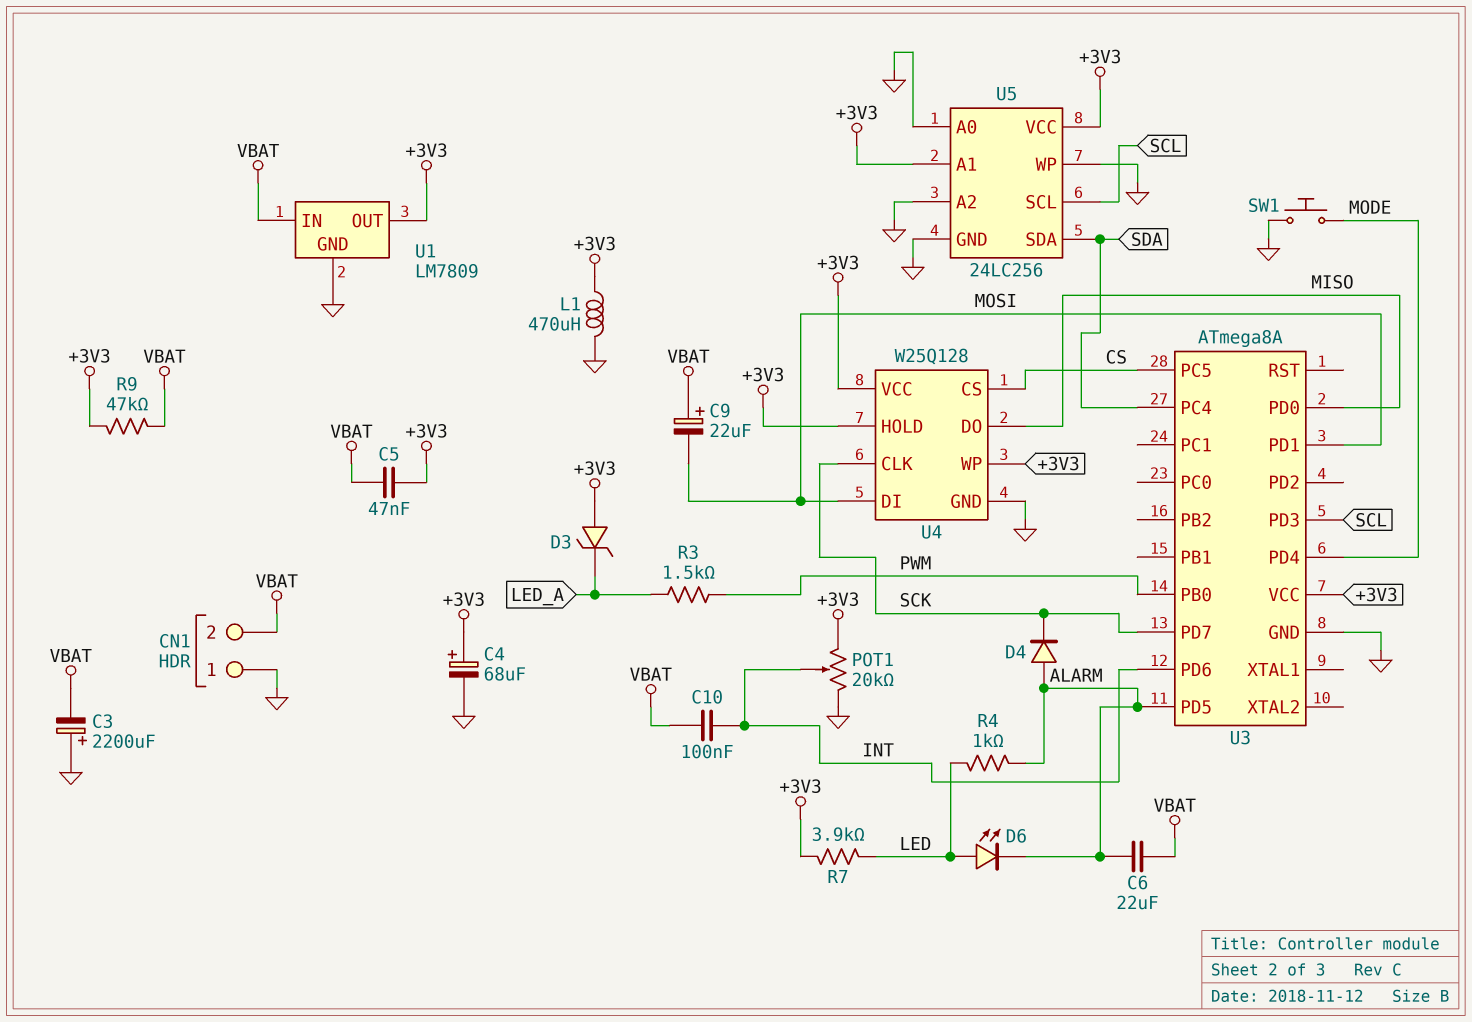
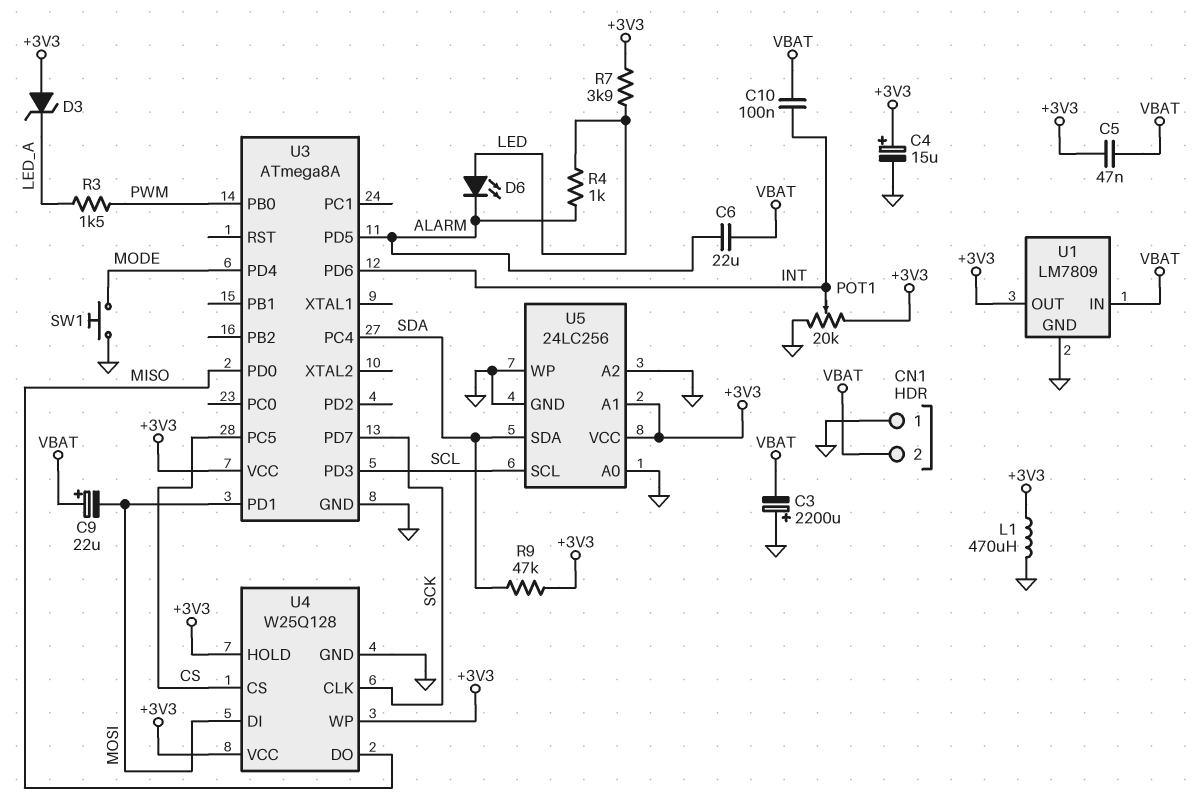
C4: 68uF (plus +3V3, minus GND) -> 15uF (plus +3V3, minus GND)
D4: diode (A ALARM, K SCK) -> none
R9: 47k (+3V3, VBAT) -> 47k (+3V3, SDA)

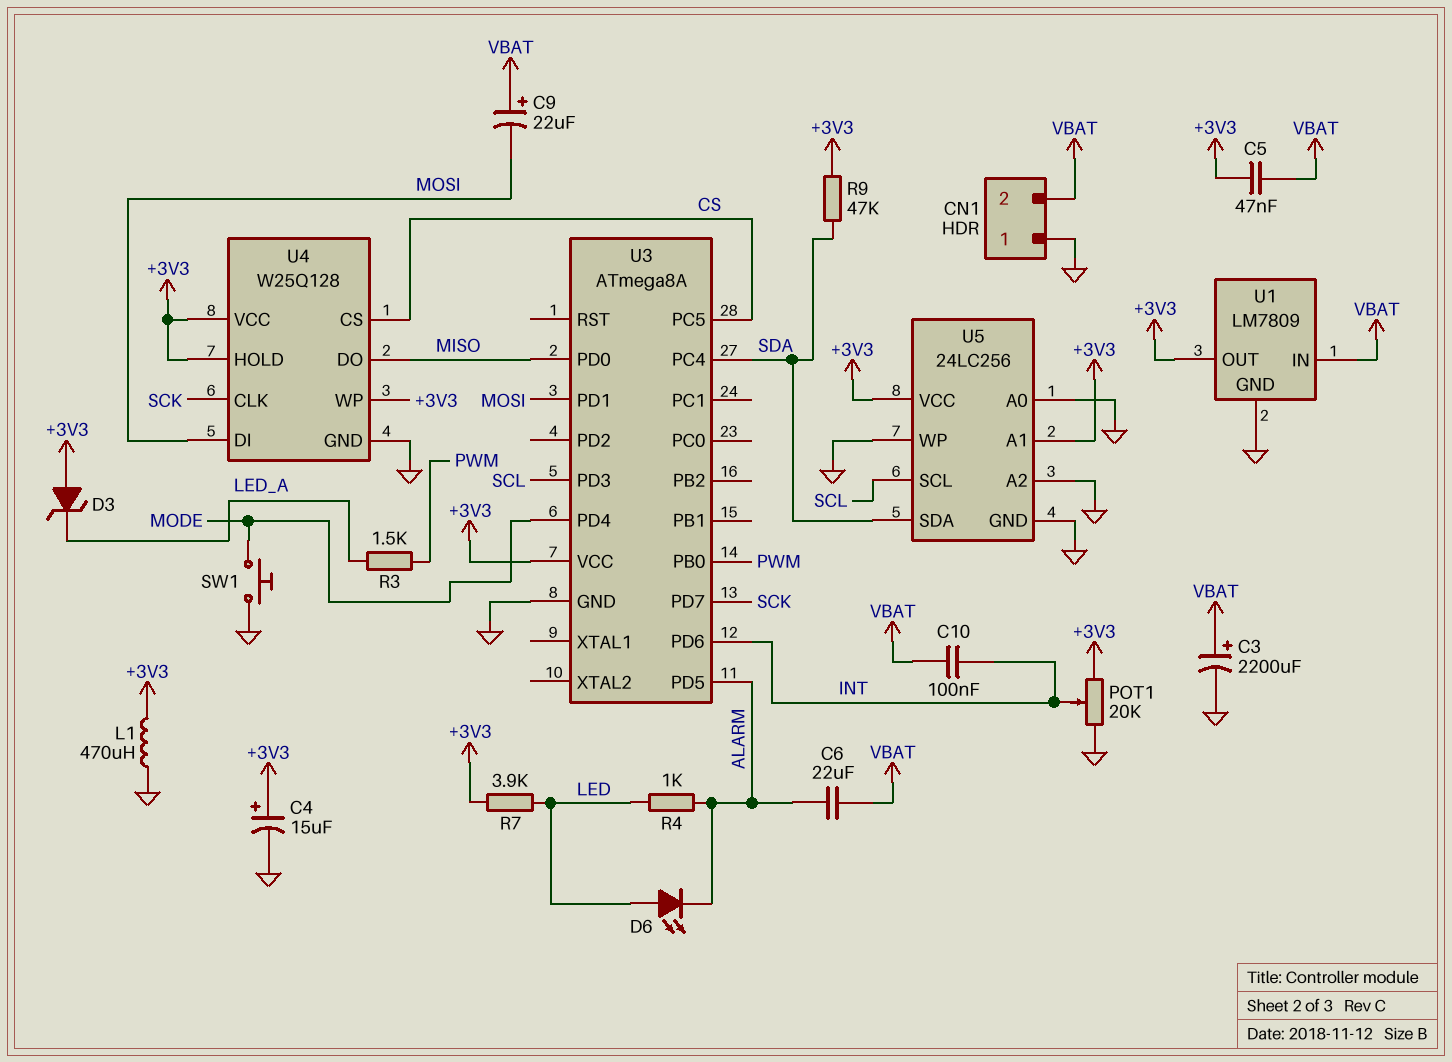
C3: 2200uF (plus GND, minus VBAT) -> 2200uF (plus VBAT, minus GND)

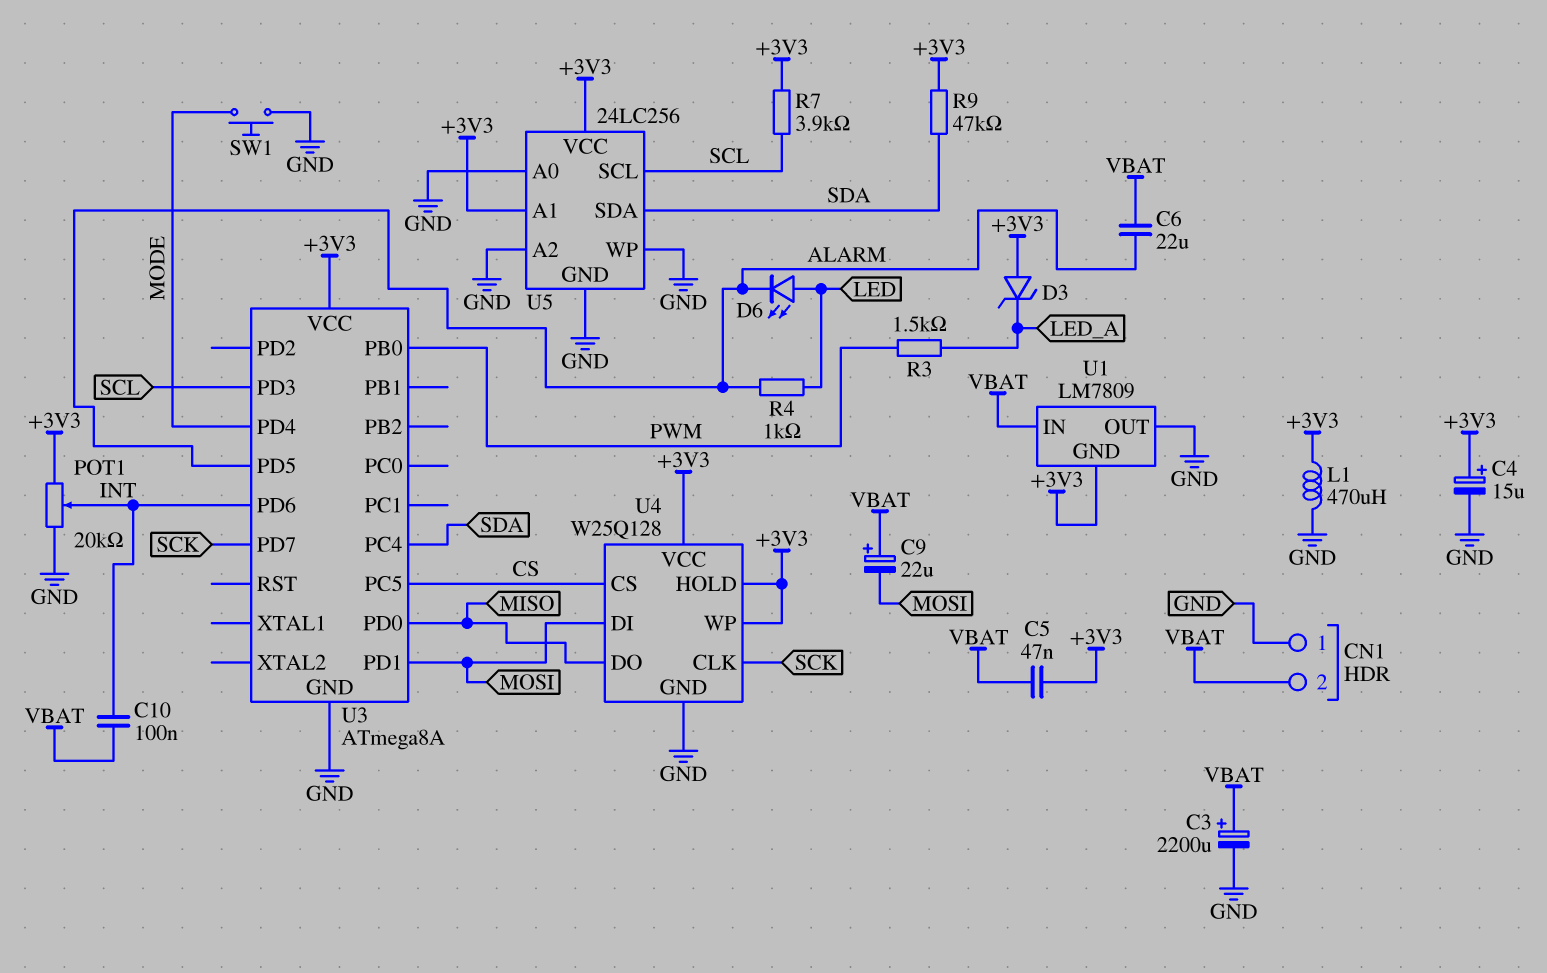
R7: 3.9k (+3V3, LED) -> 3.9k (+3V3, SCL)
U1 pin GND: GND -> +3V3
U1 pin OUT: +3V3 -> GND

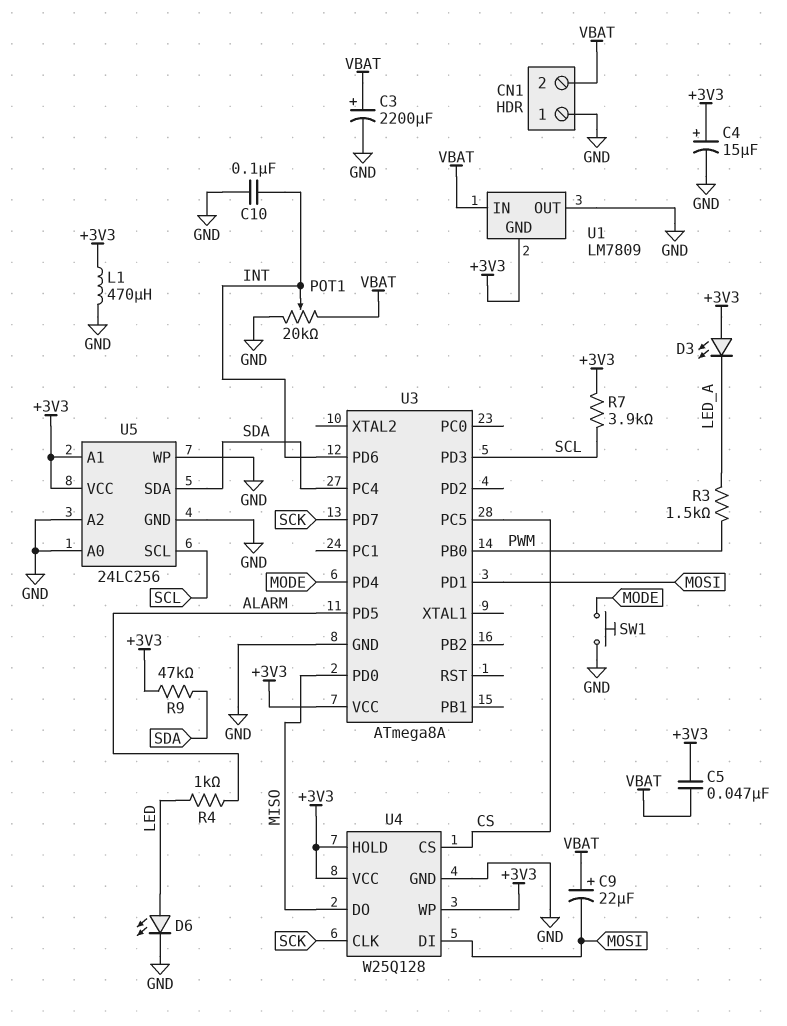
C6: 22uF (ALARM, VBAT) -> none
C10: 100nF (INT, VBAT) -> 100nF (GND, INT)
D3: zener (A +3V3, K LED_A) -> LED (A +3V3, K LED_A)
D6: LED (A LED, K ALARM) -> LED (A LED, K GND)
POT1: 20k (+3V3, GND, wiper INT) -> 20k (GND, VBAT, wiper INT)

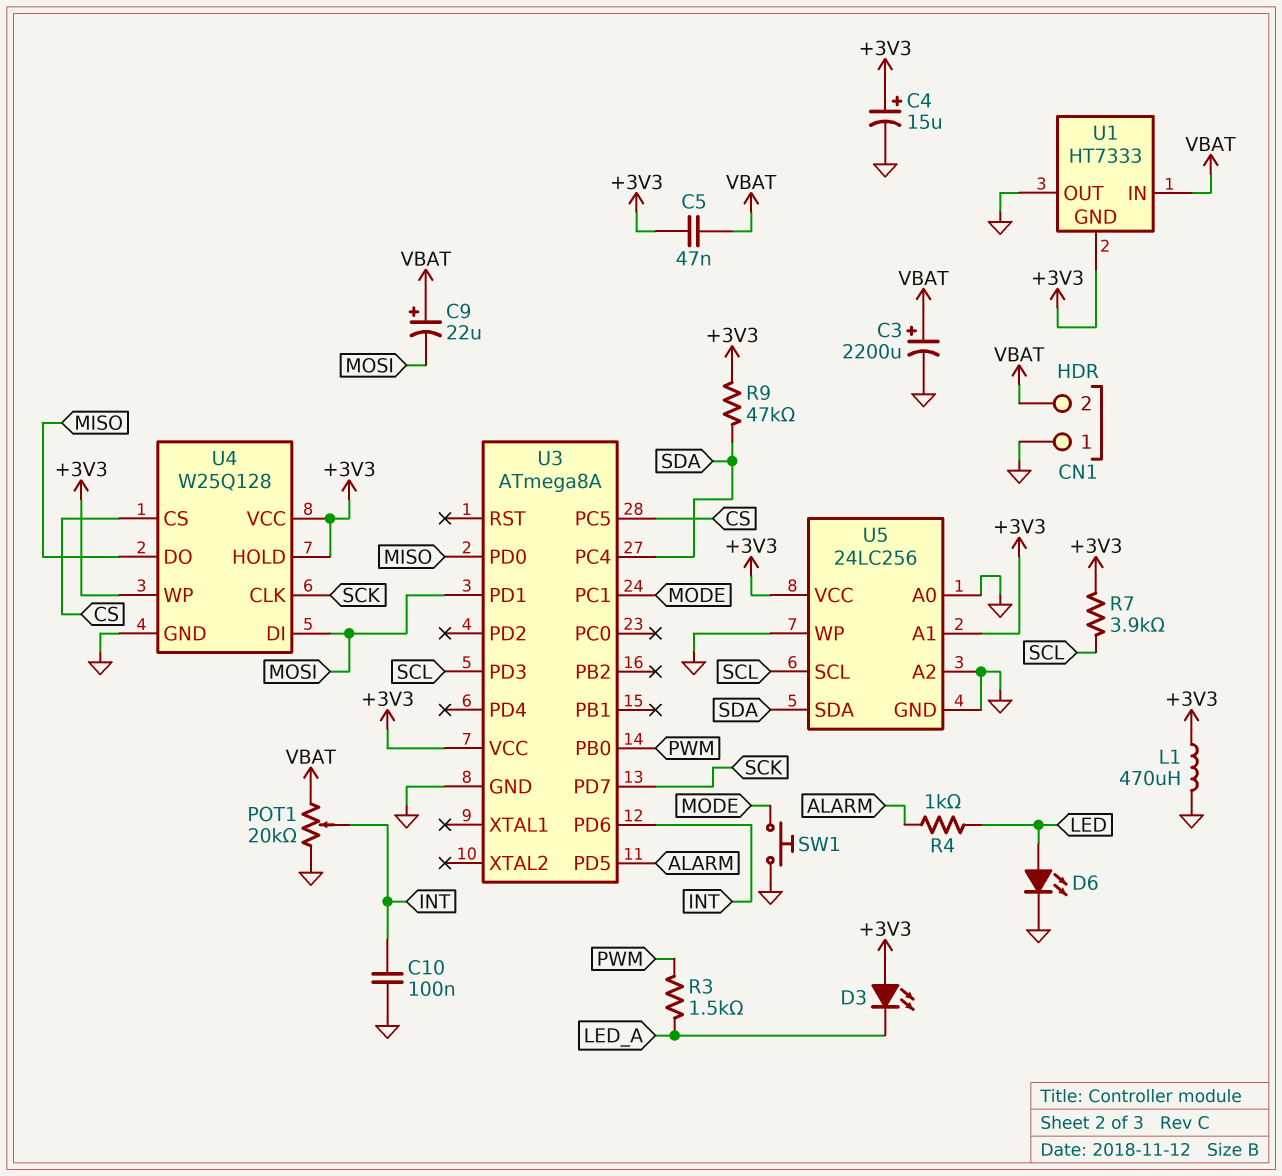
U1: LM7809 -> HT7333
U3 pin PC1: none -> MODE
U3 pin PD4: MODE -> none

